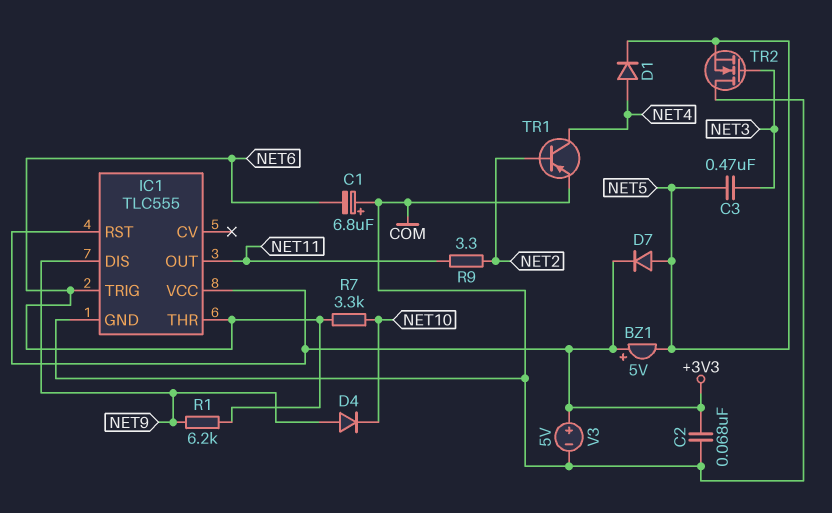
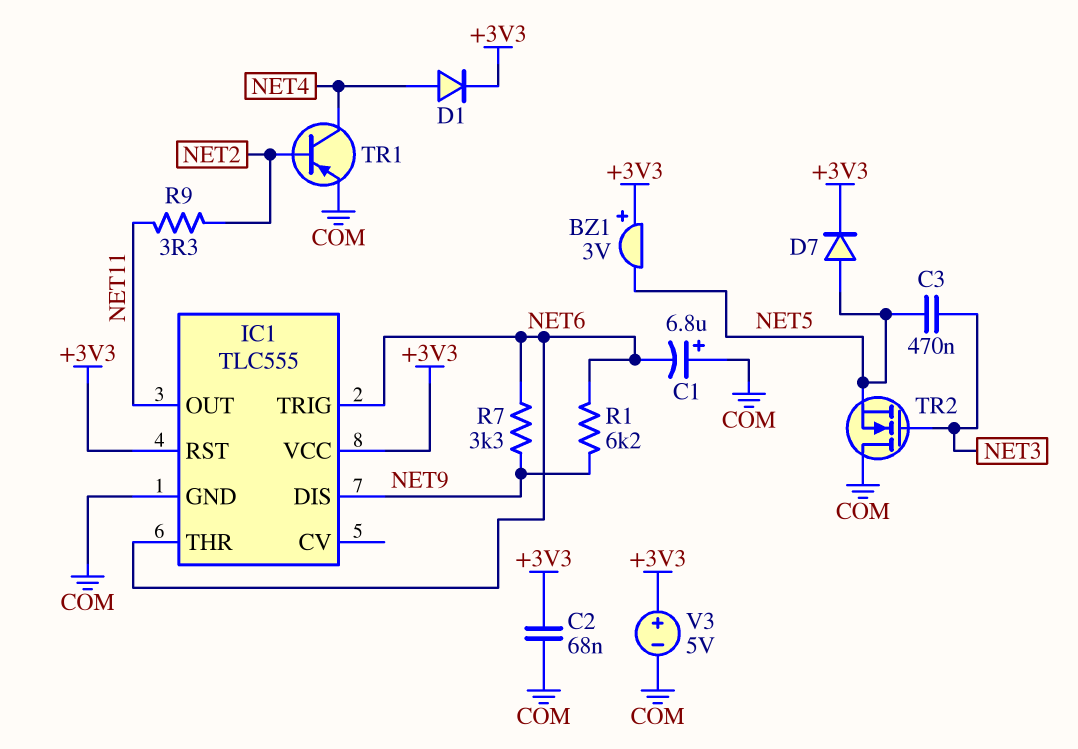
BZ1: buzzer 5V (plus +3V3, minus NET5) -> buzzer 3V (plus +3V3, minus NET5)
D1: diode (A NET4, K NET5) -> diode (A NET4, K +3V3)
D4: diode (A NET9, K NET10) -> none
R7: 3.3k (NET6, NET10) -> 3.3k (NET6, NET9)

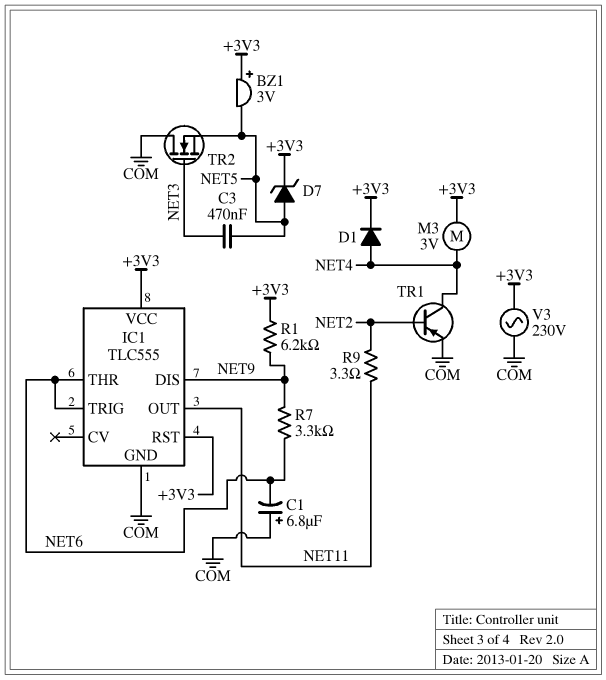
C2: 68nF (+3V3, COM) -> none
D7: diode (A NET5, K +3V3) -> zener (A NET5, K +3V3)
M3: none -> motor 3V (+3V3, NET4)
R1: 6.2k (NET6, NET9) -> 6.2k (+3V3, NET9)
V3: 5V (plus +3V3, minus COM) -> AC 230V (+3V3, COM)

